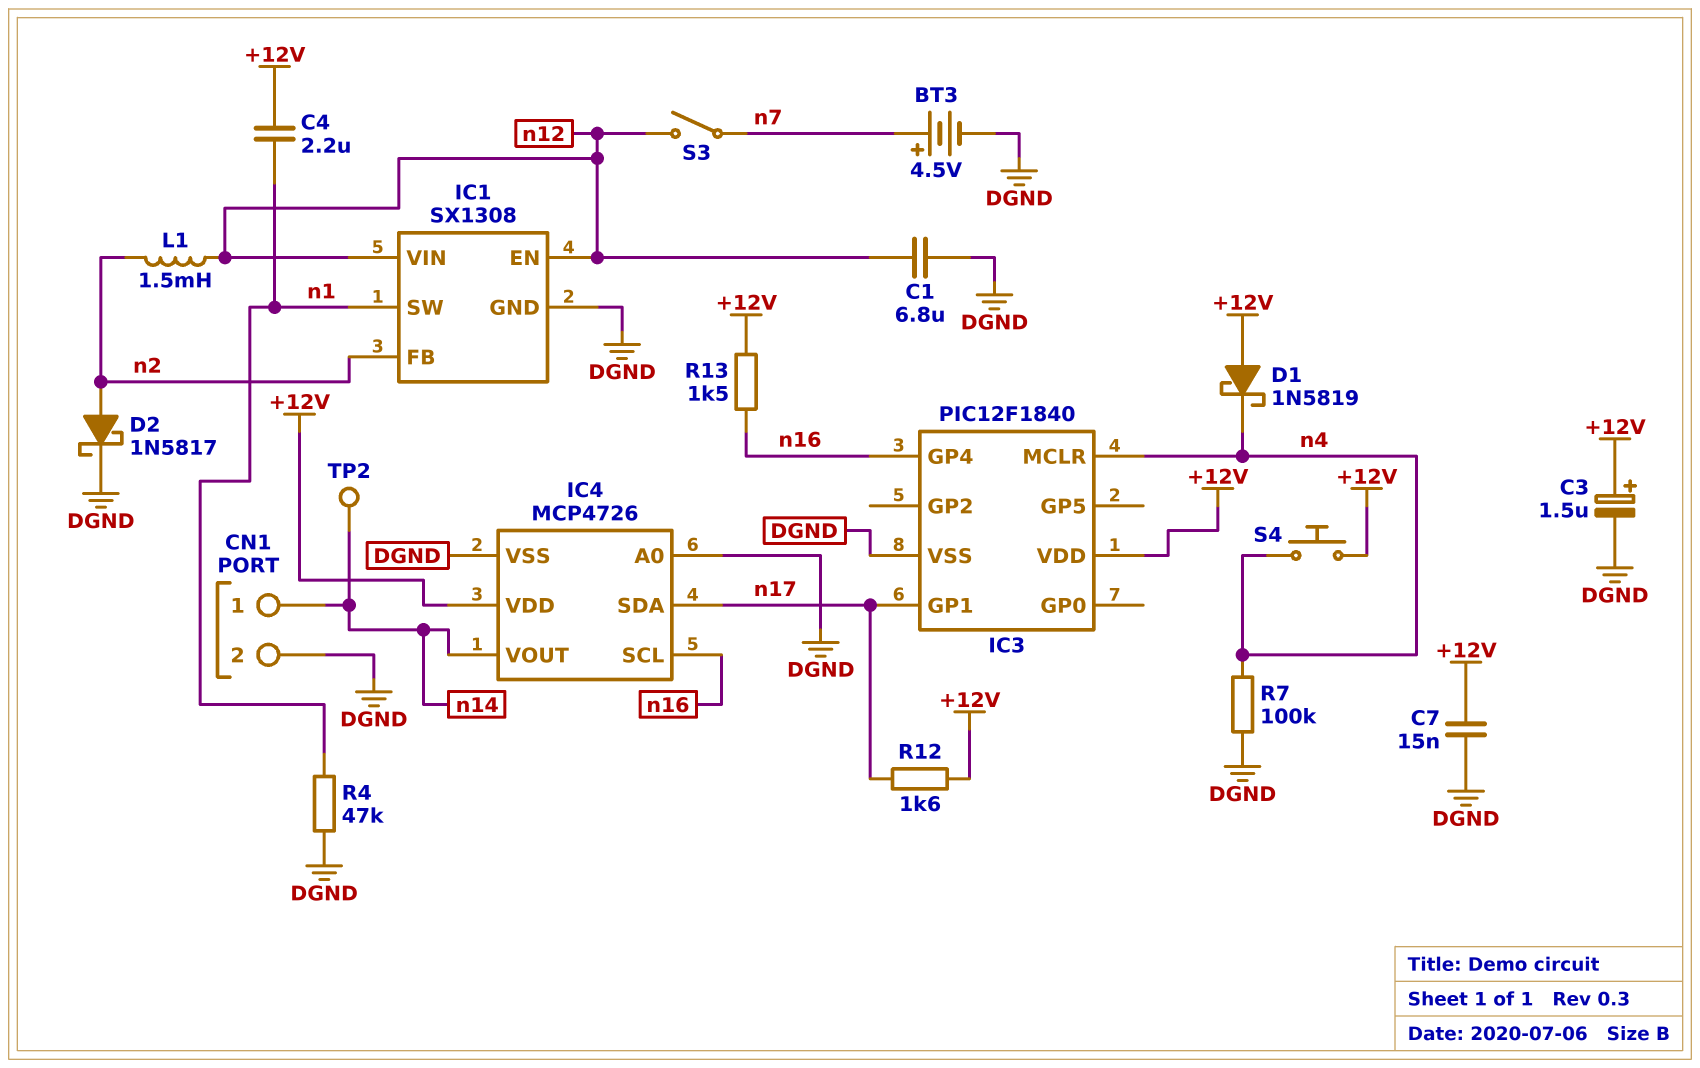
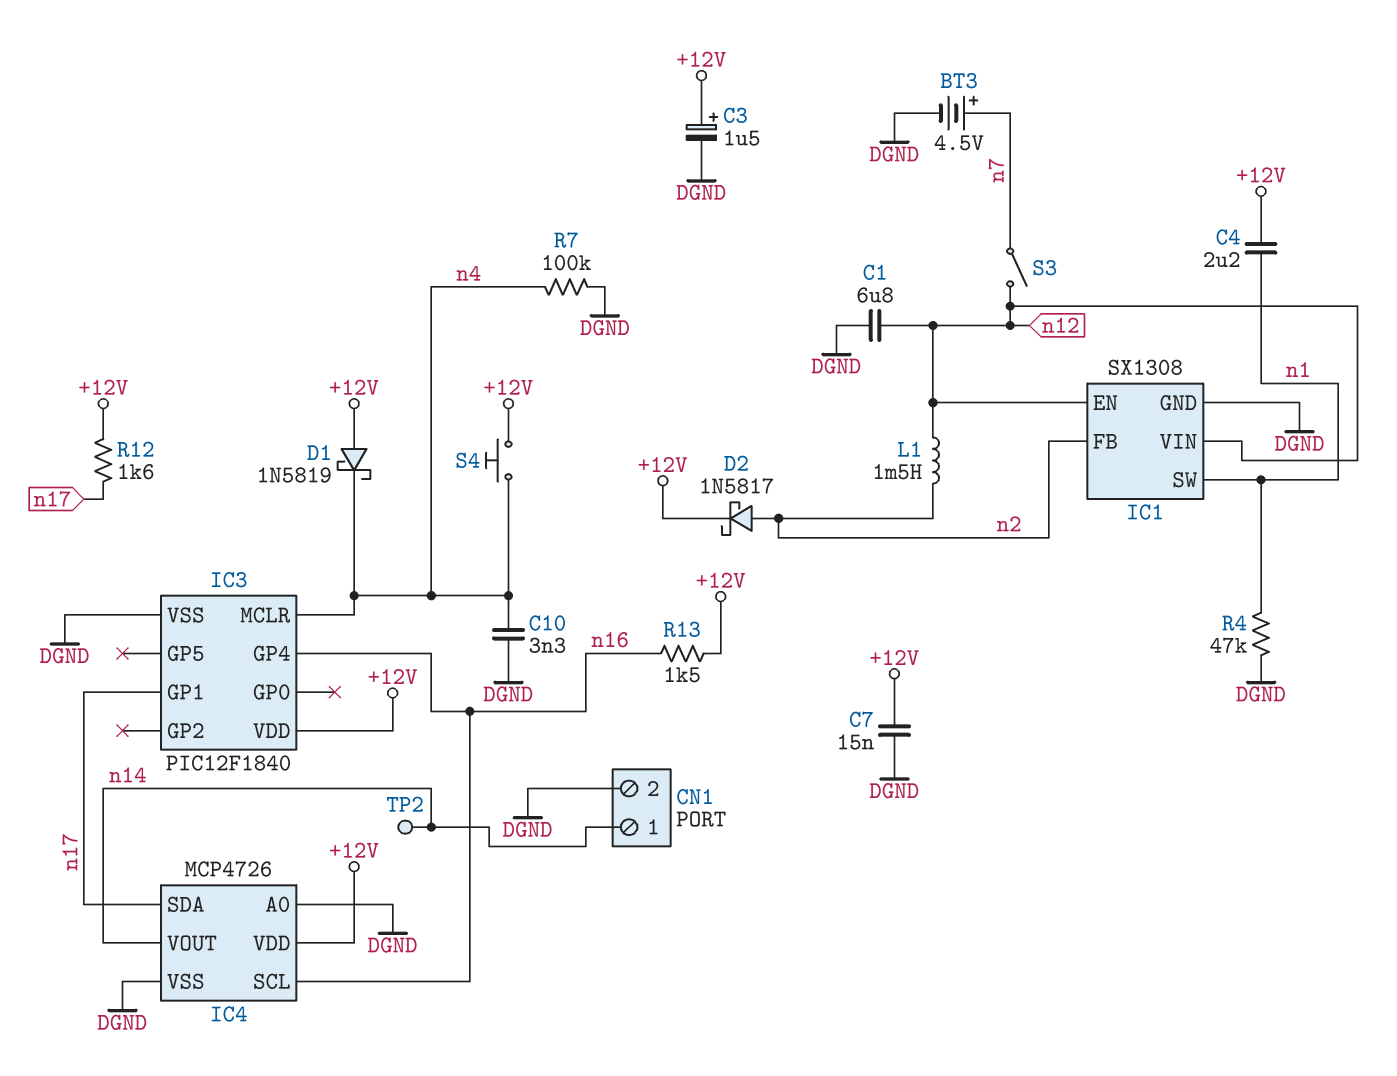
C10: none -> 3.3nF (DGND, n4)
D2: schottky 1N5817 (A n2, K DGND) -> schottky 1N5817 (A n2, K +12V)

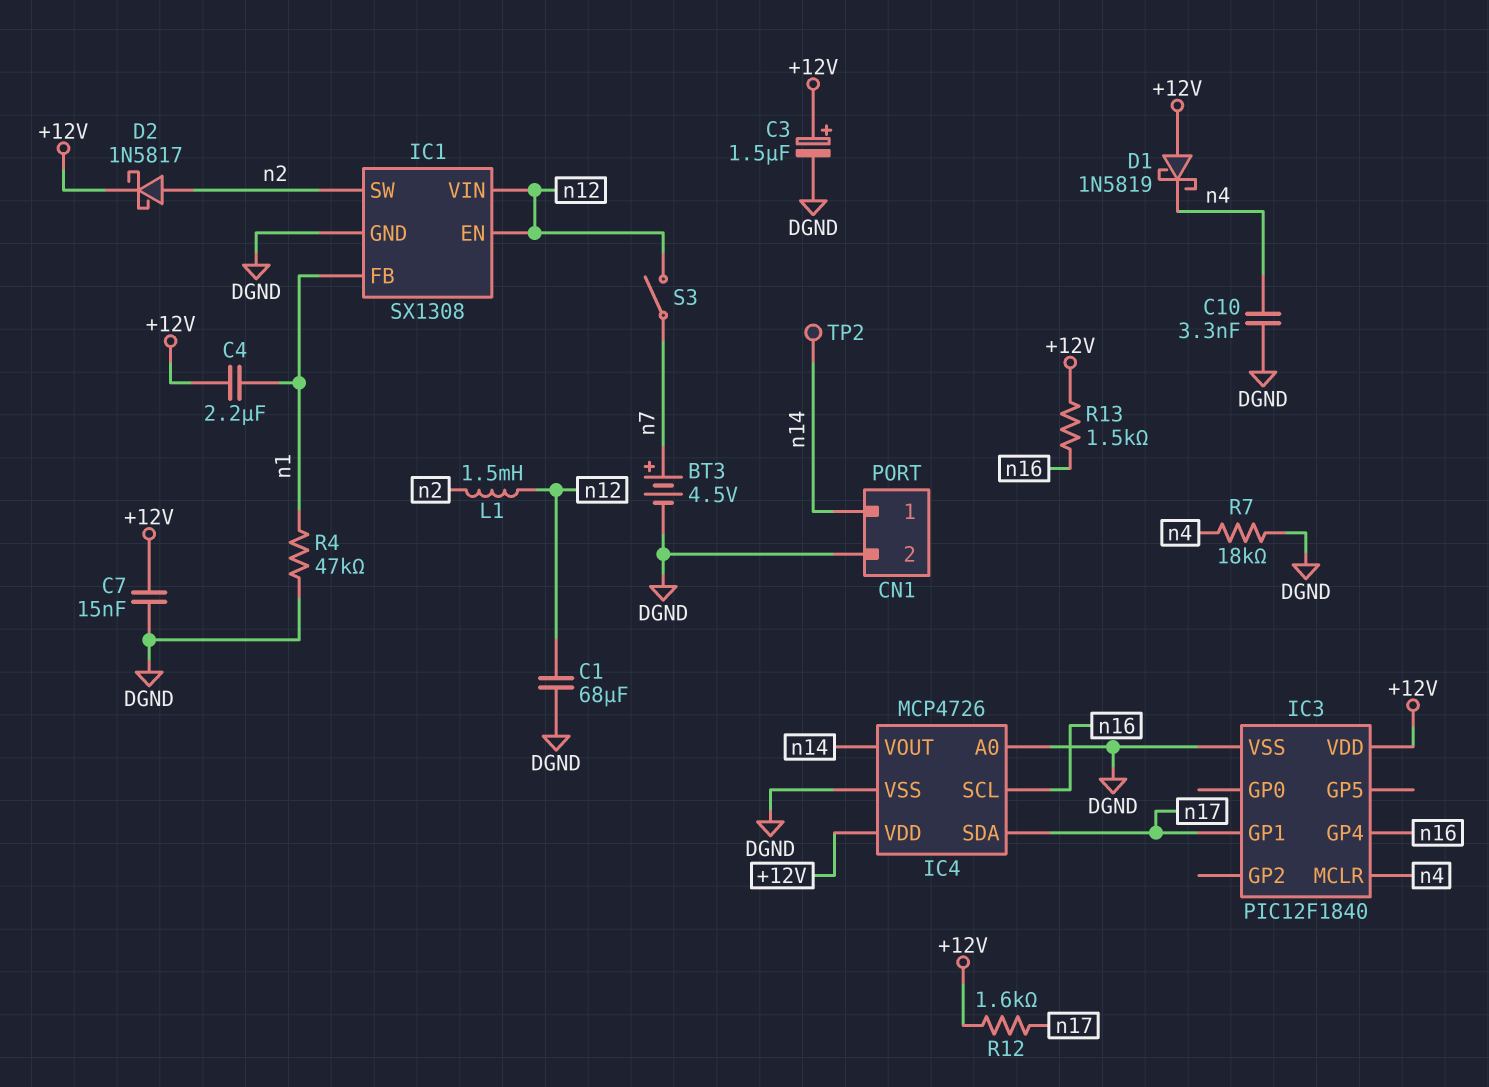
C1: 6.8uF (DGND, n12) -> 68uF (DGND, n12)
IC1 pin FB: n2 -> n1
IC1 pin SW: n1 -> n2
R7: 100k (DGND, n4) -> 18k (DGND, n4)
S4: button (+12V, n4) -> none

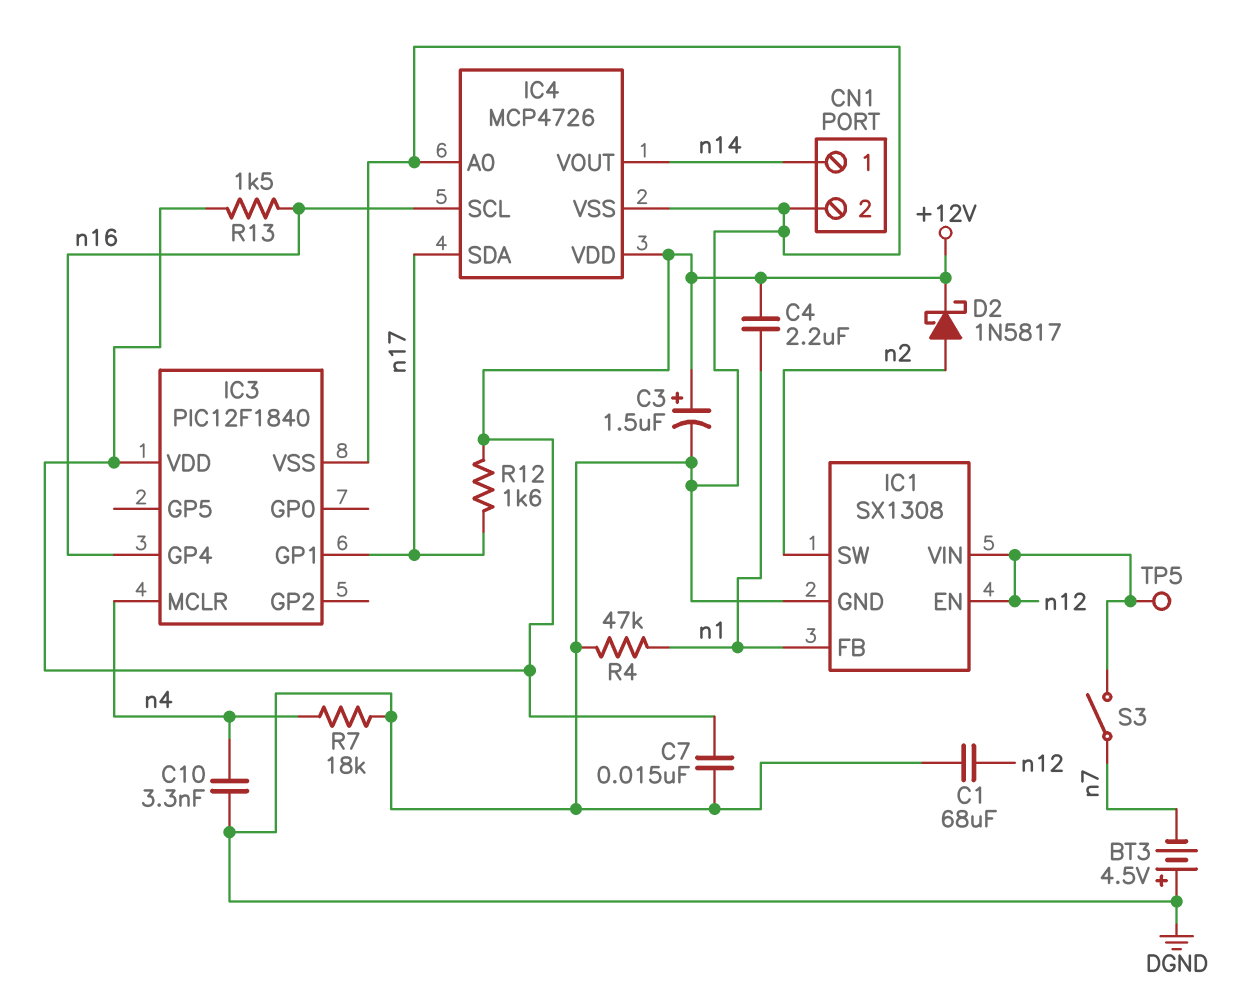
BT3: 4.5V (plus n7, minus DGND) -> 4.5V (plus DGND, minus n7)
D1: schottky 1N5819 (A +12V, K n4) -> none
L1: 1.5mH (n2, n12) -> none
TP2: test point (n14) -> none
TP5: none -> test point (n12)

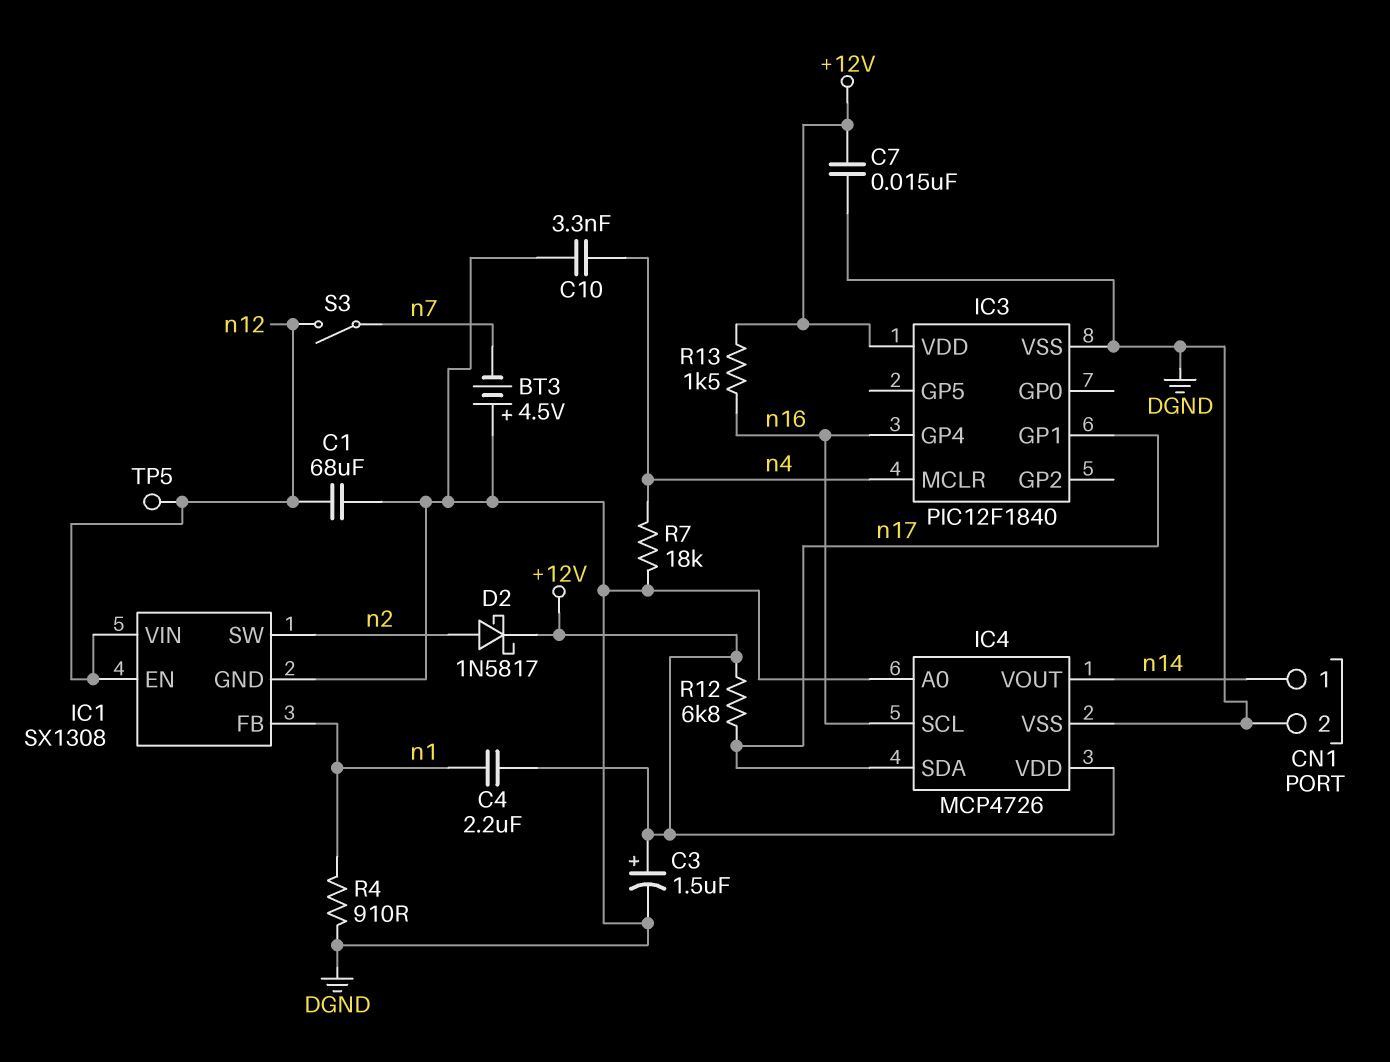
R4: 47k (DGND, n1) -> 910 (DGND, n1)
R12: 1.6k (+12V, n17) -> 6.8k (+12V, n17)

